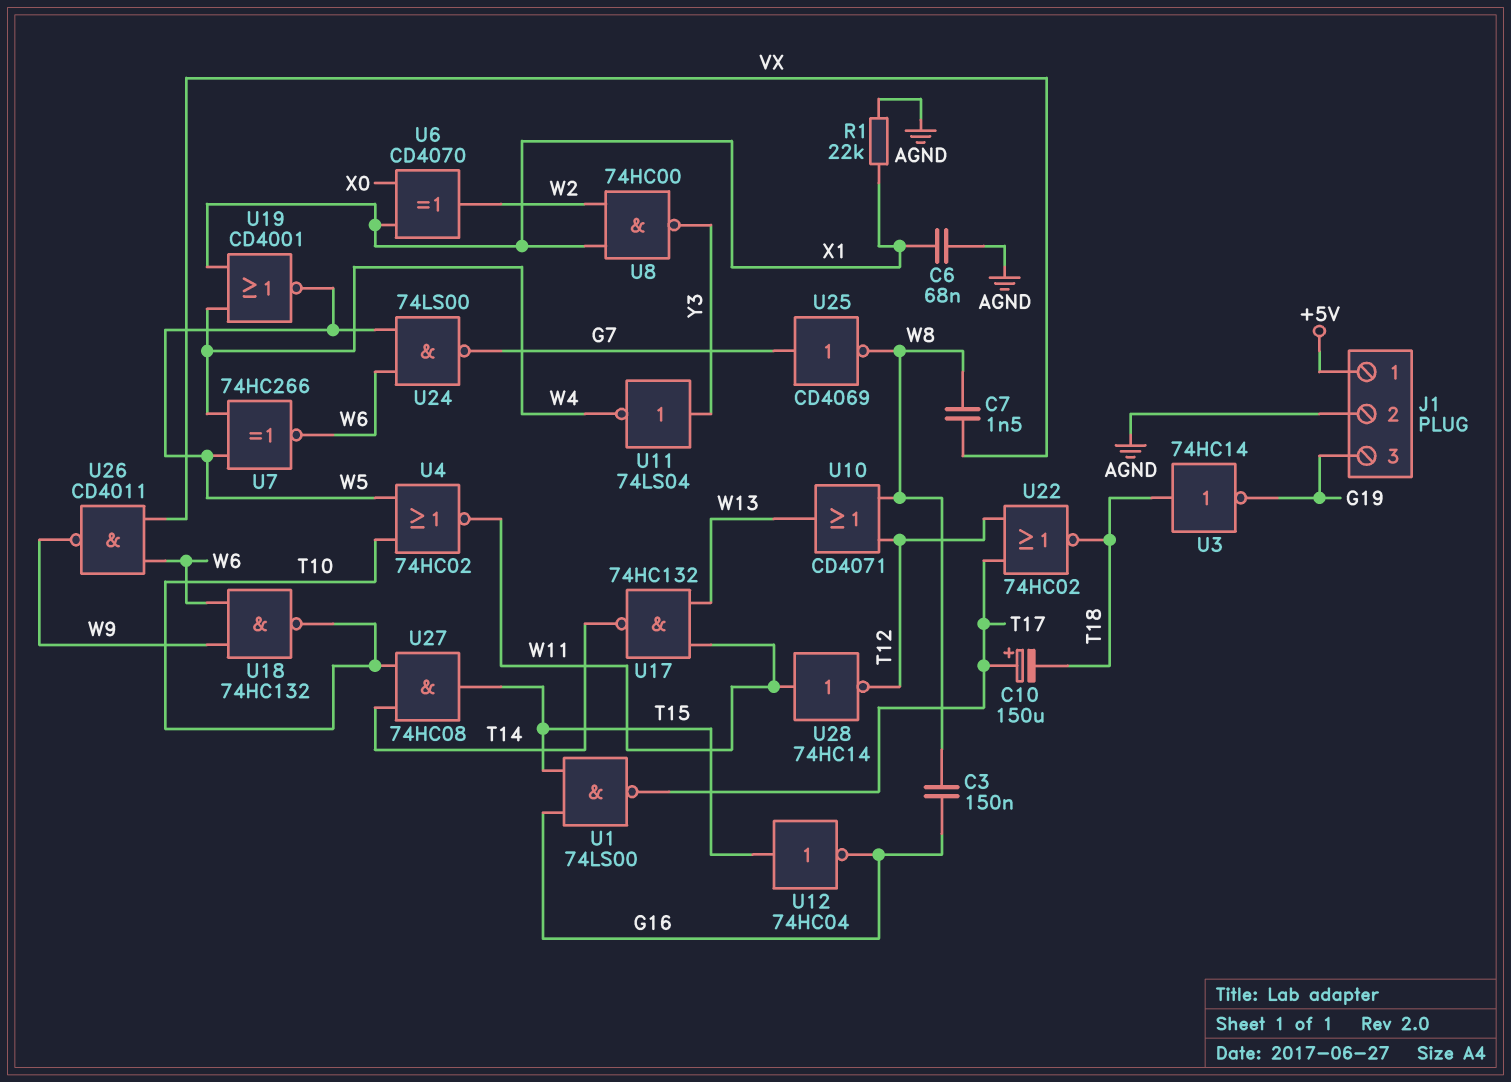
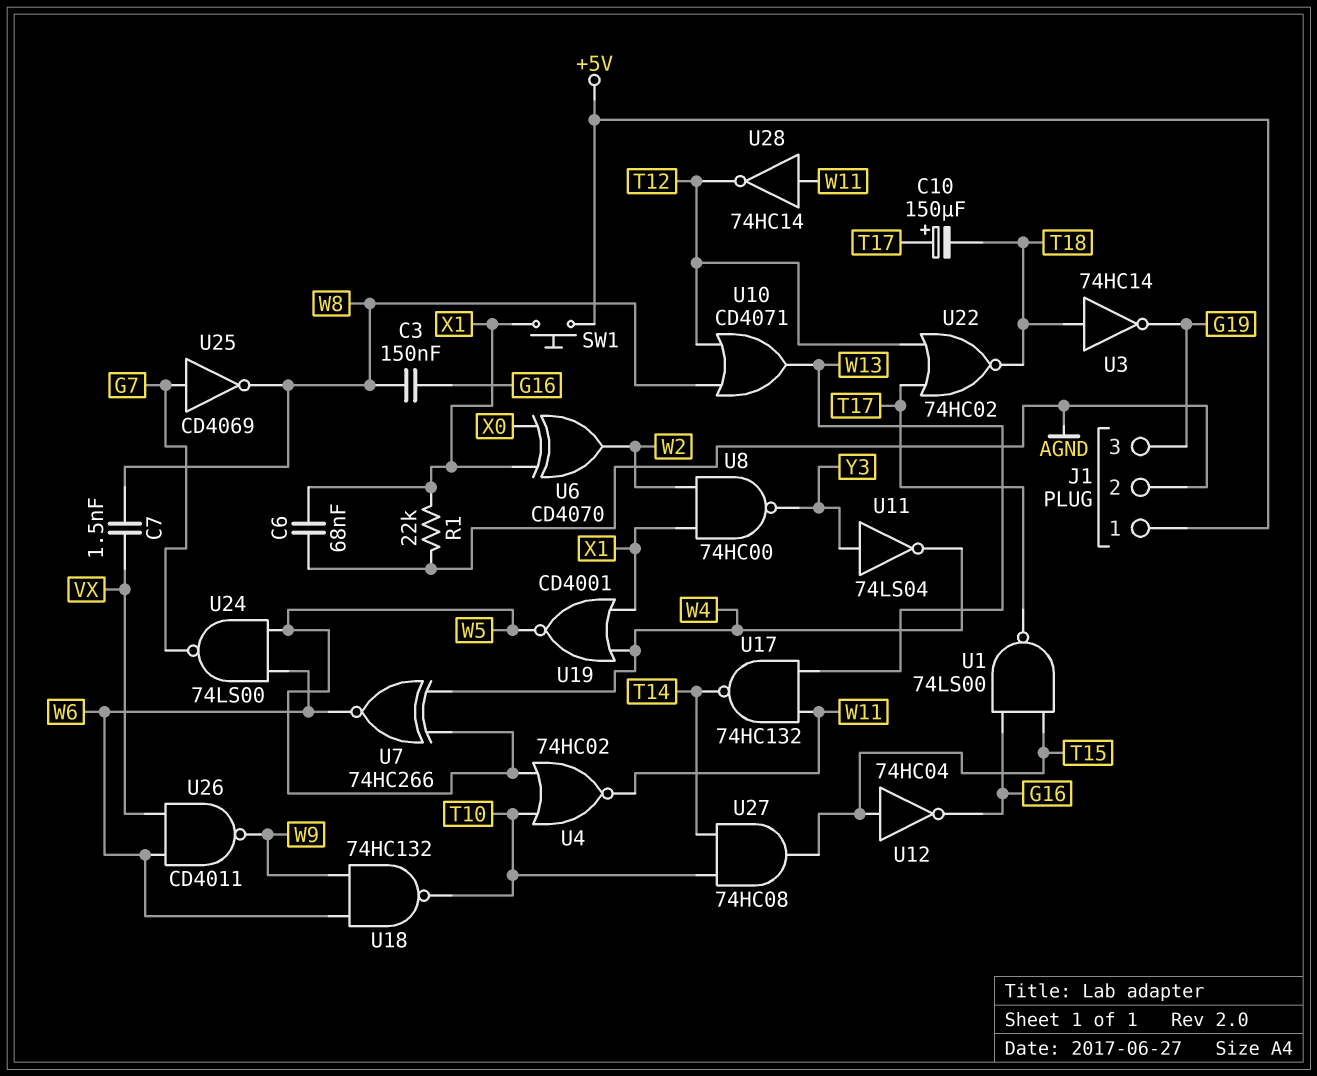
SW1: none -> button (+5V, X1)

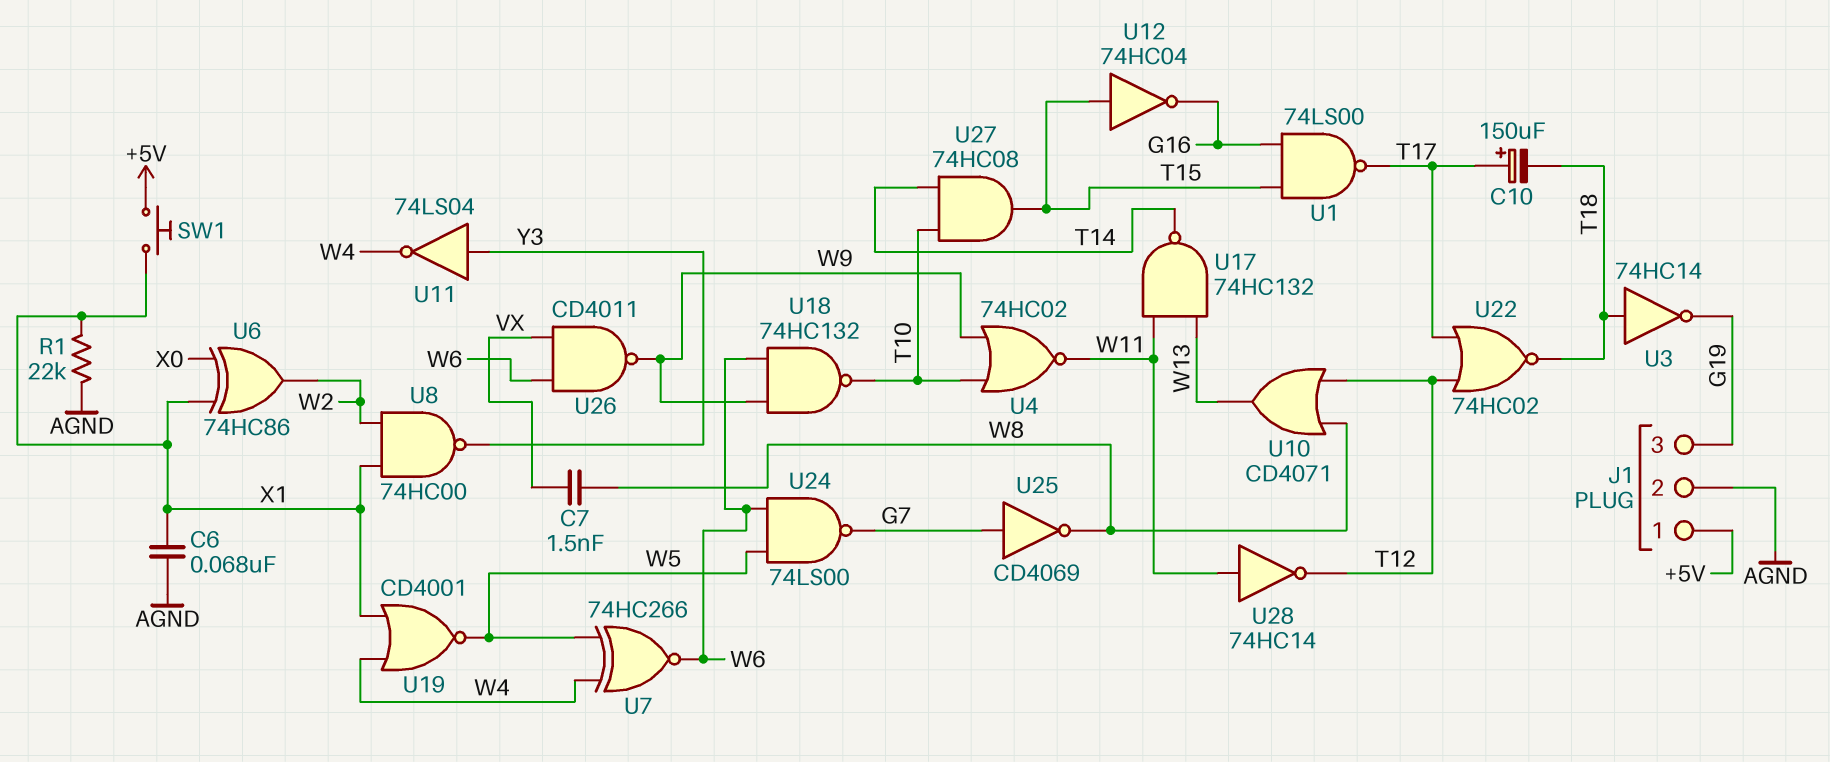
C3: 150nF (G16, W8) -> none
U4: NOR 74HC02 (in T10, in W5, out W11) -> NOR 74HC02 (in T10, in W9, out W11)
U6: XOR CD4070 (in X0, in X1, out W2) -> XOR 74HC86 (in X0, in X1, out W2)

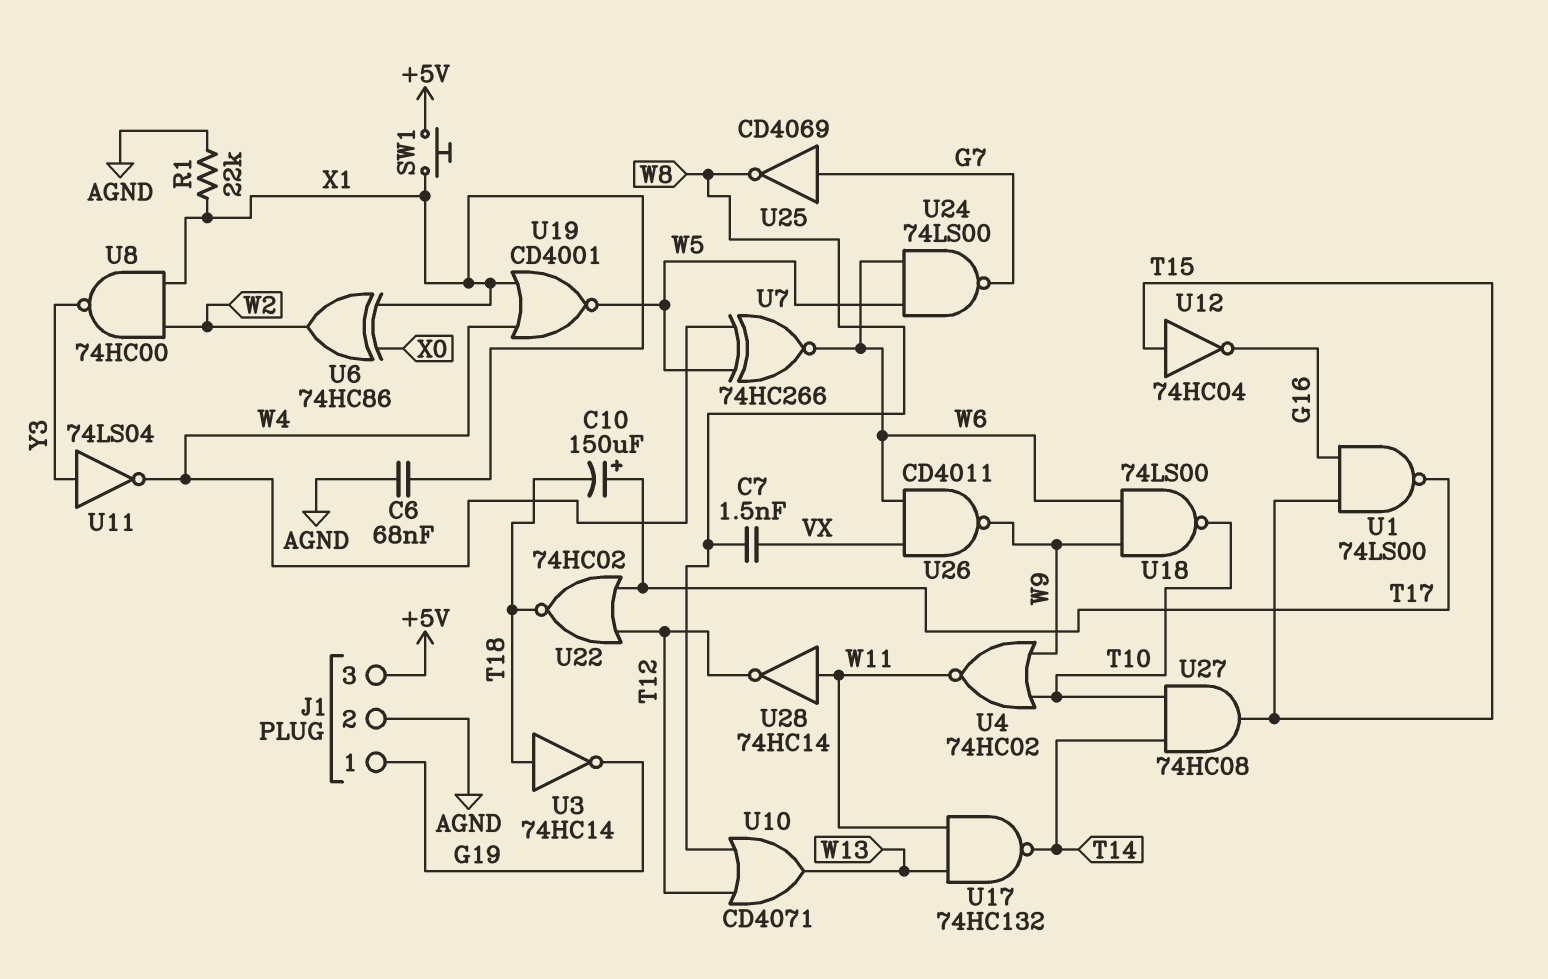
J1 pin 1: +5V -> G19
J1 pin 3: G19 -> +5V
U18: NAND 74HC132 (in W6, in W9, out T10) -> NAND 74LS00 (in W6, in W9, out T10)

